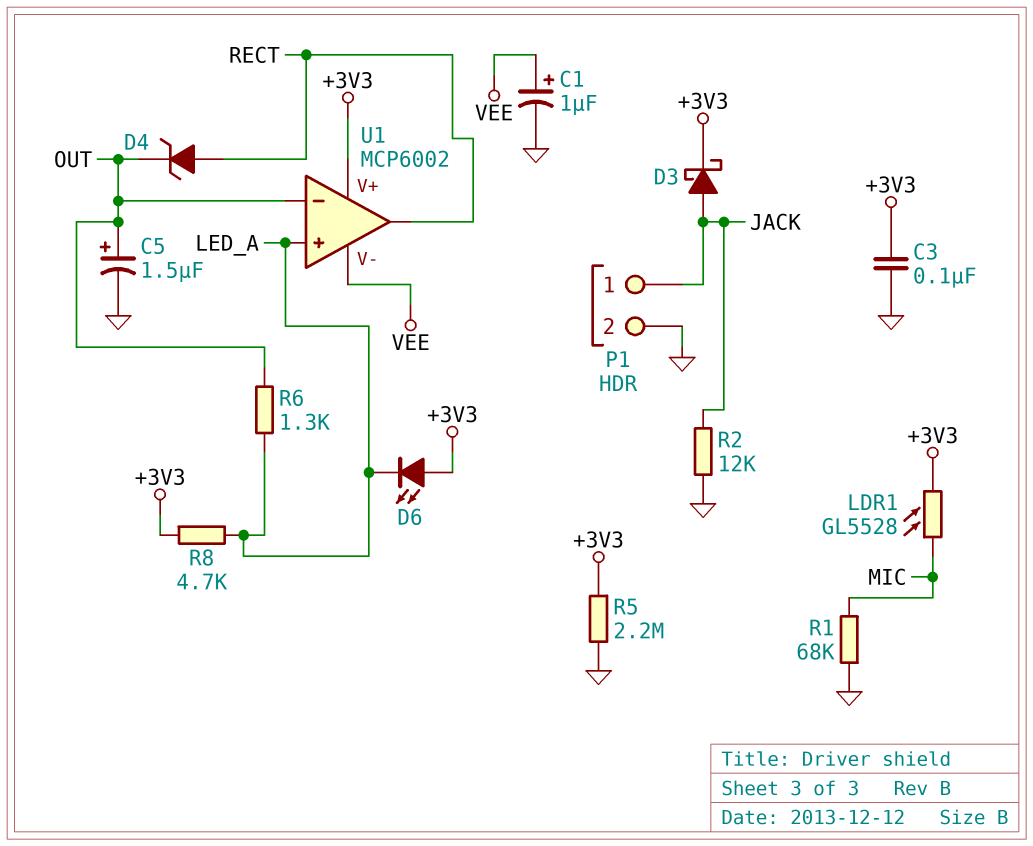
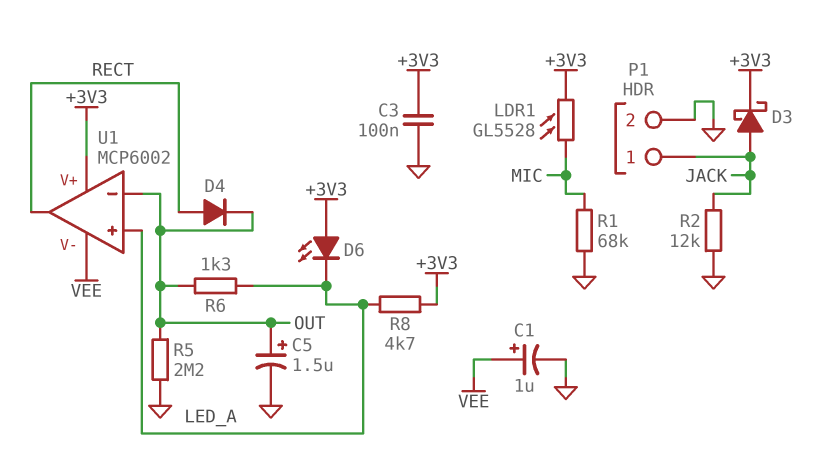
D4: zener (A RECT, K OUT) -> diode (A RECT, K OUT)
R5: 2.2M (+3V3, GND) -> 2.2M (GND, OUT)

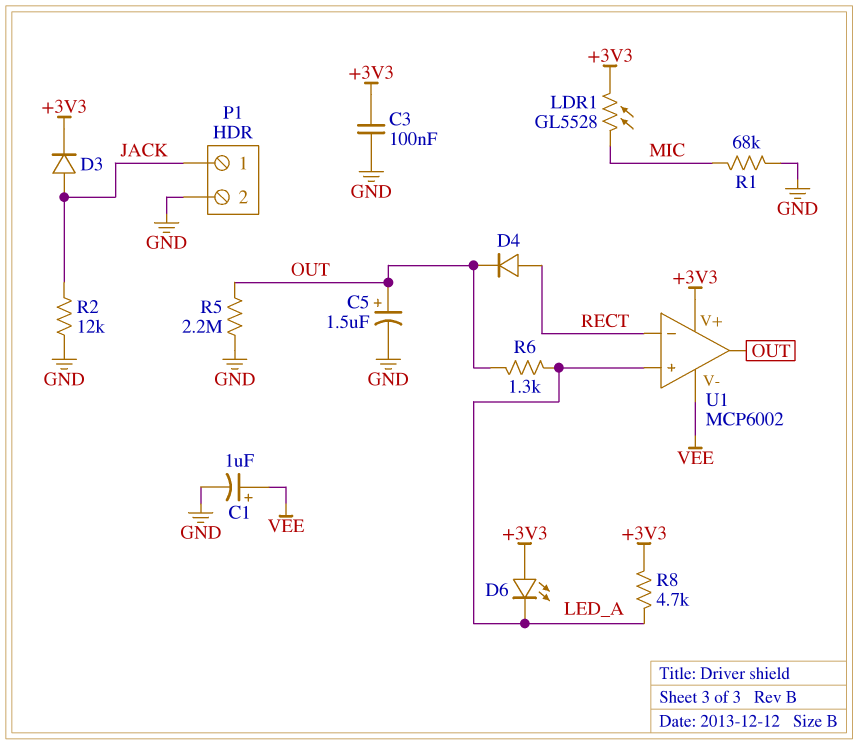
D3: schottky (A JACK, K +3V3) -> diode (A JACK, K +3V3)
U1 pin in-: OUT -> RECT
U1 pin out: RECT -> OUT

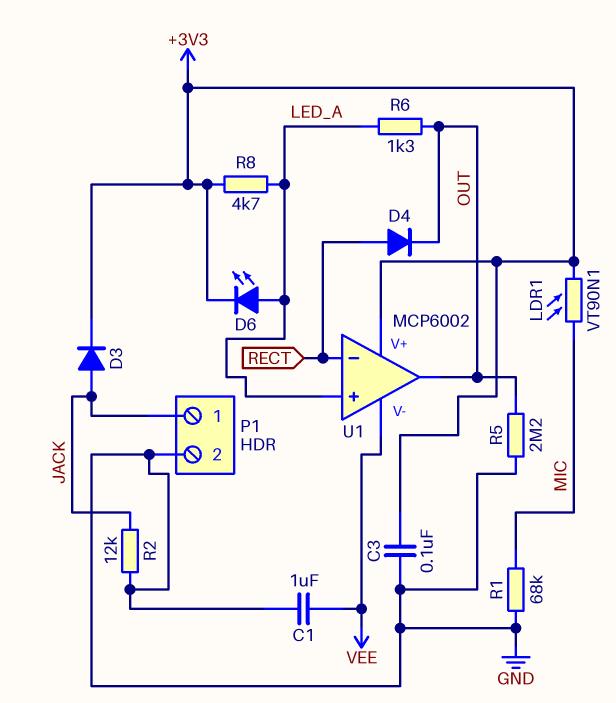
C1: 1uF (plus VEE, minus GND) -> 1uF (GND, VEE)
C5: 1.5uF (plus OUT, minus GND) -> none
D6: LED (A +3V3, K LED_A) -> LED (A LED_A, K +3V3)
LDR1: GL5528 (+3V3, MIC) -> VT90N1 (+3V3, MIC)

